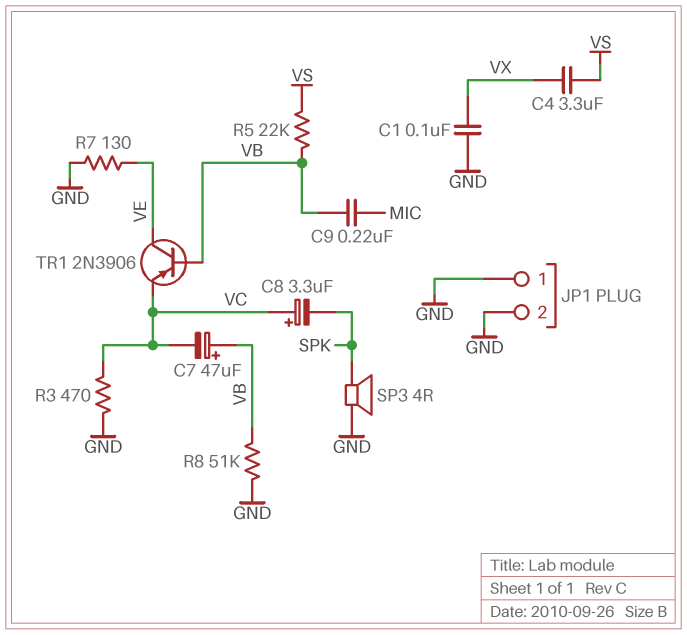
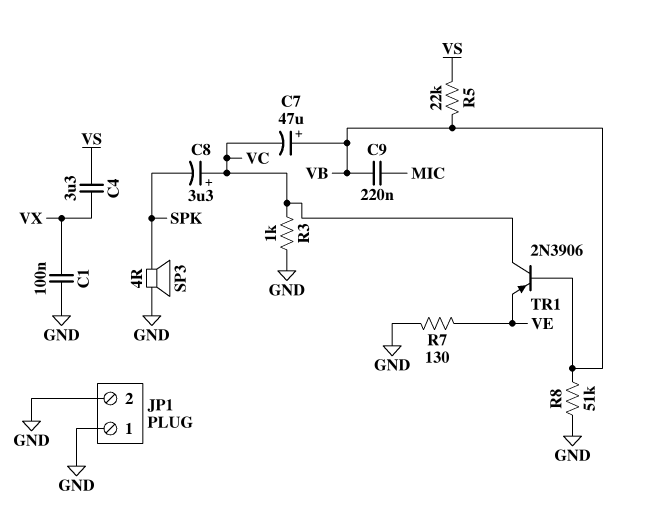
R3: 470 (GND, VC) -> 1k (GND, VC)
TR1: PNP 2N3906 (B VB, C VE, E VC) -> PNP 2N3906 (B VB, C VC, E VE)

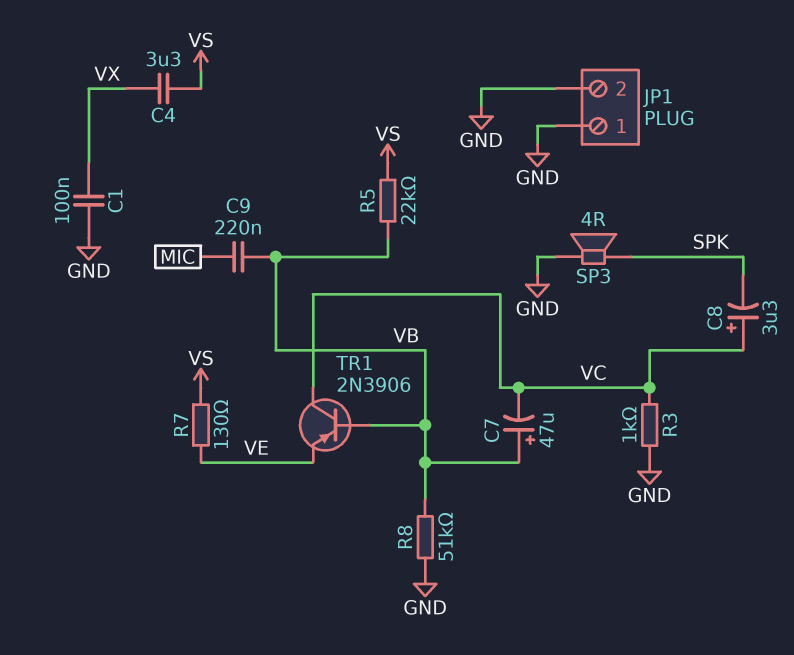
R7: 130 (GND, VE) -> 130 (VE, VS)

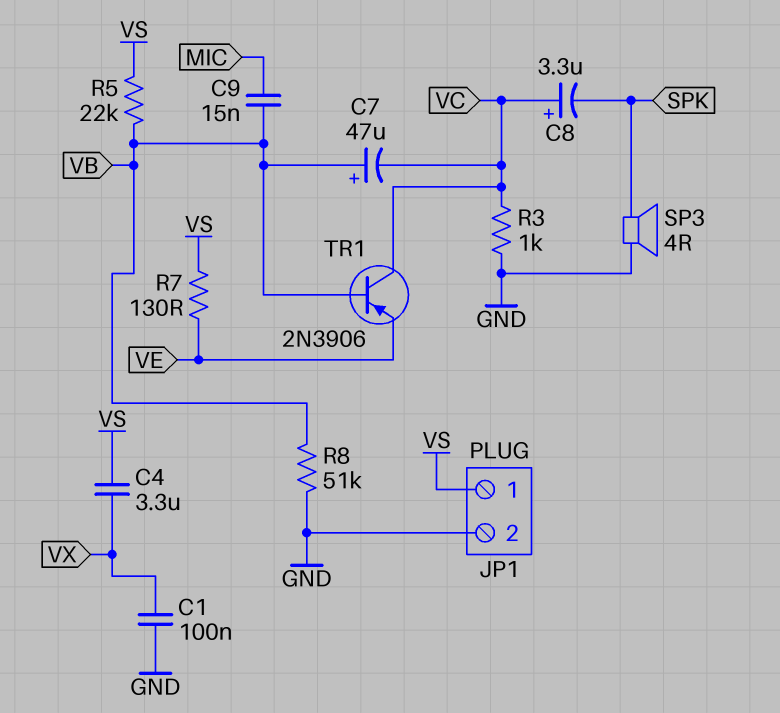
C9: 220nF (MIC, VB) -> 15nF (MIC, VB)
JP1 pin 1: GND -> VS

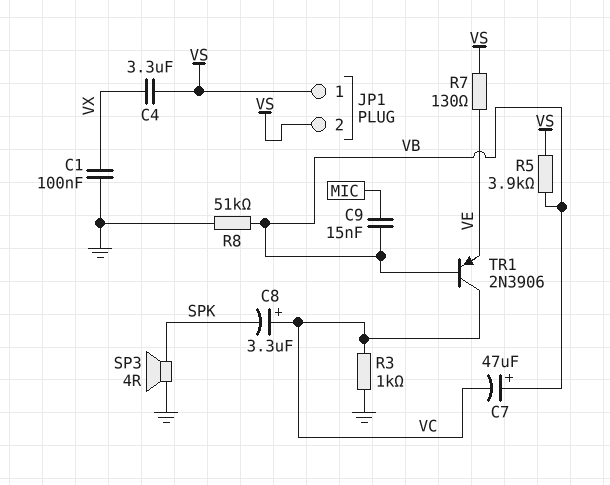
JP1 pin 2: GND -> VS
R5: 22k (VB, VS) -> 3.9k (VB, VS)

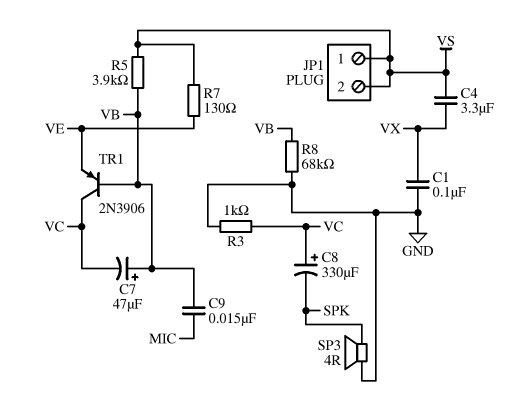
C8: 3.3uF (plus VC, minus SPK) -> 330uF (plus VC, minus SPK)
R8: 51k (GND, VB) -> 68k (GND, VB)

